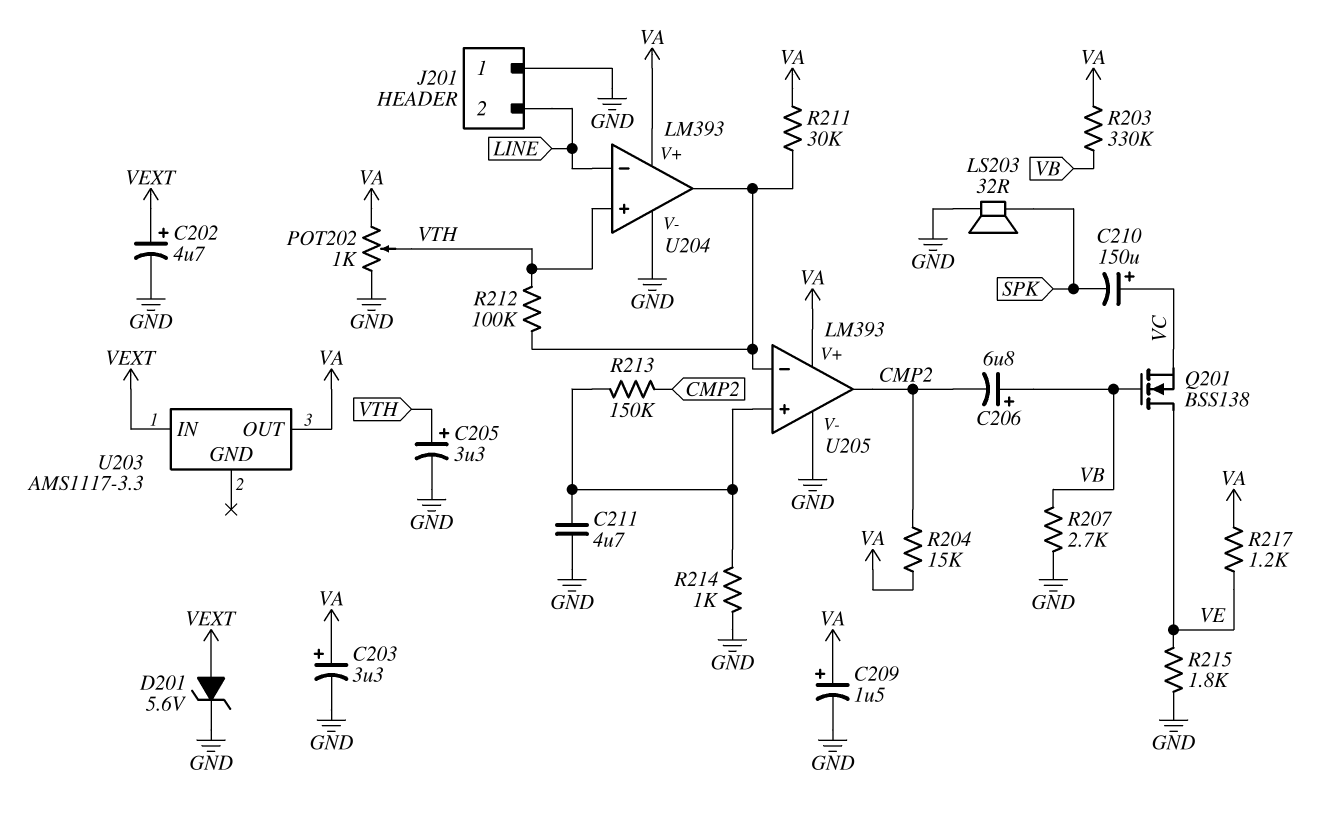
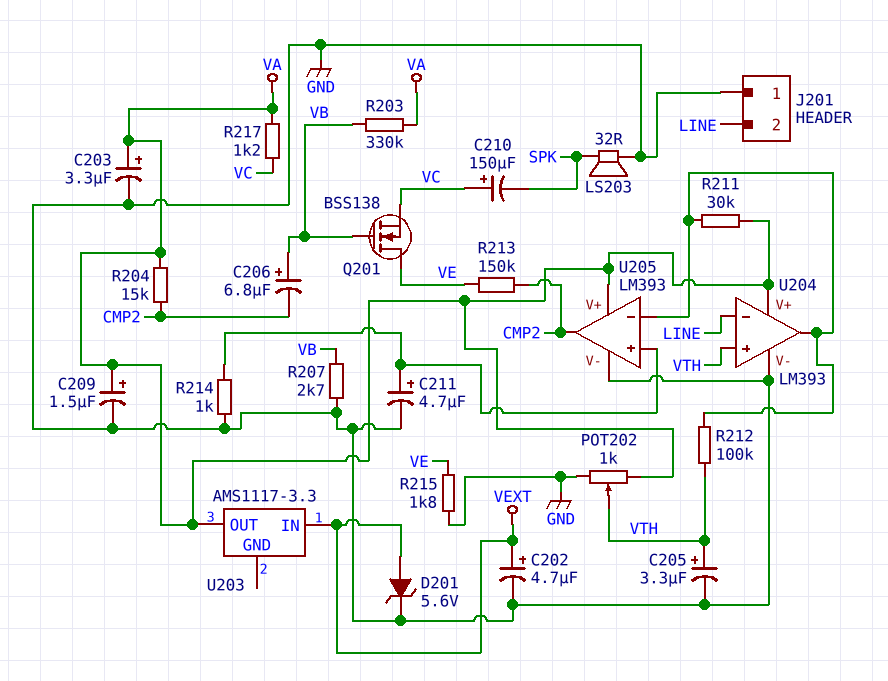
C211: 4.7uF (GND, U205/in+) -> 4.7uF (plus U205/in+, minus GND)
R213: 150k (CMP2, U205/in+) -> 150k (CMP2, VE)
R217: 1.2k (VA, VE) -> 1.2k (VA, VC)

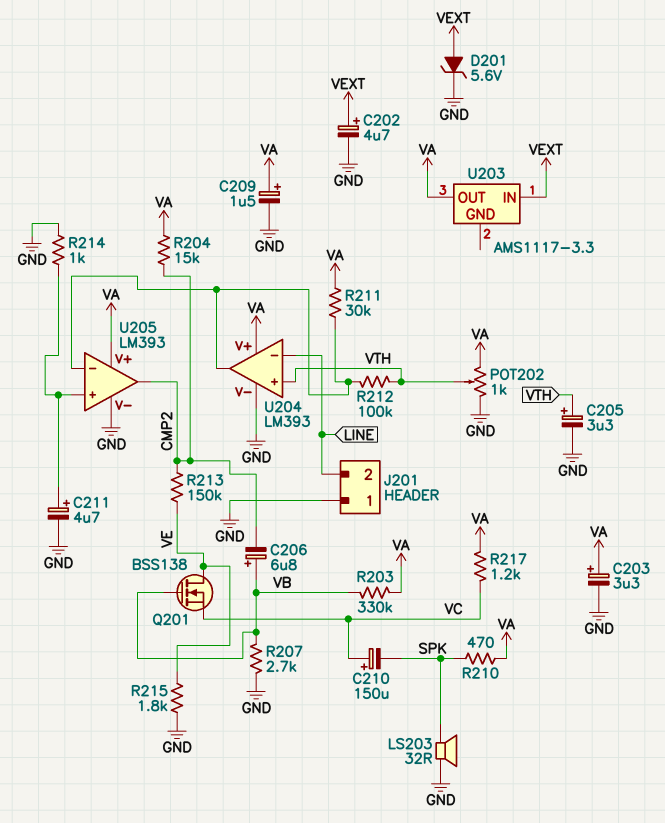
R210: none -> 470 (SPK, VA)

